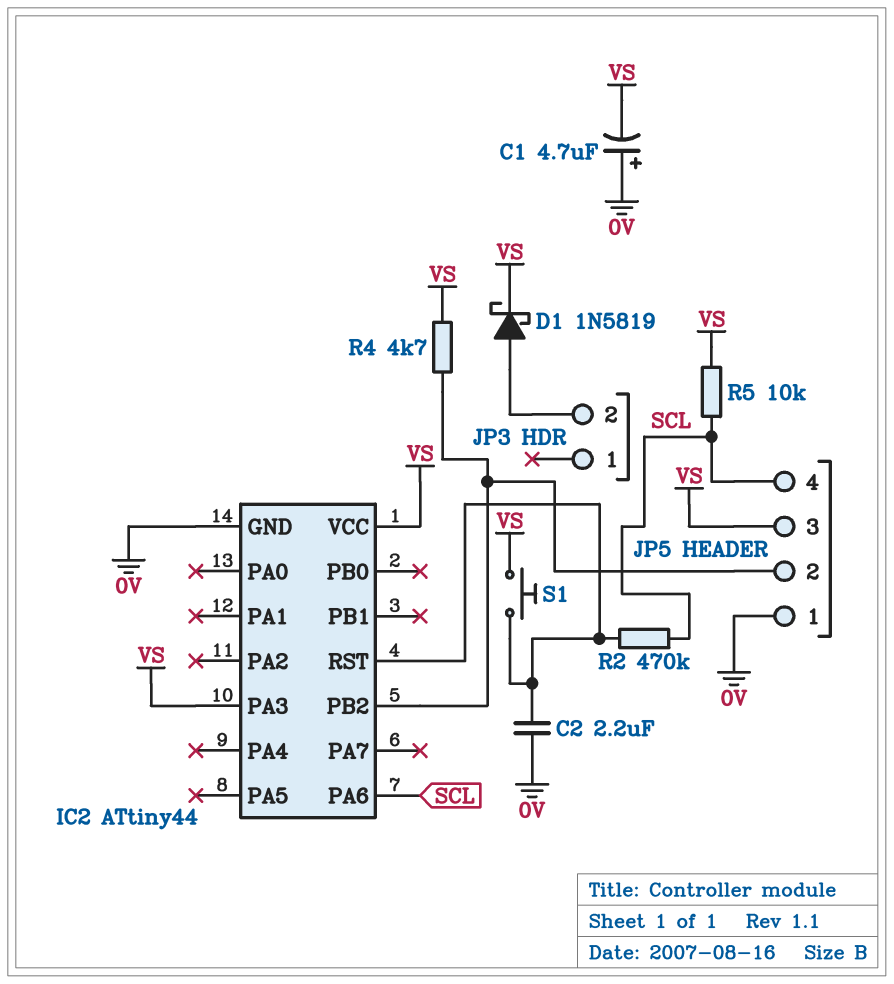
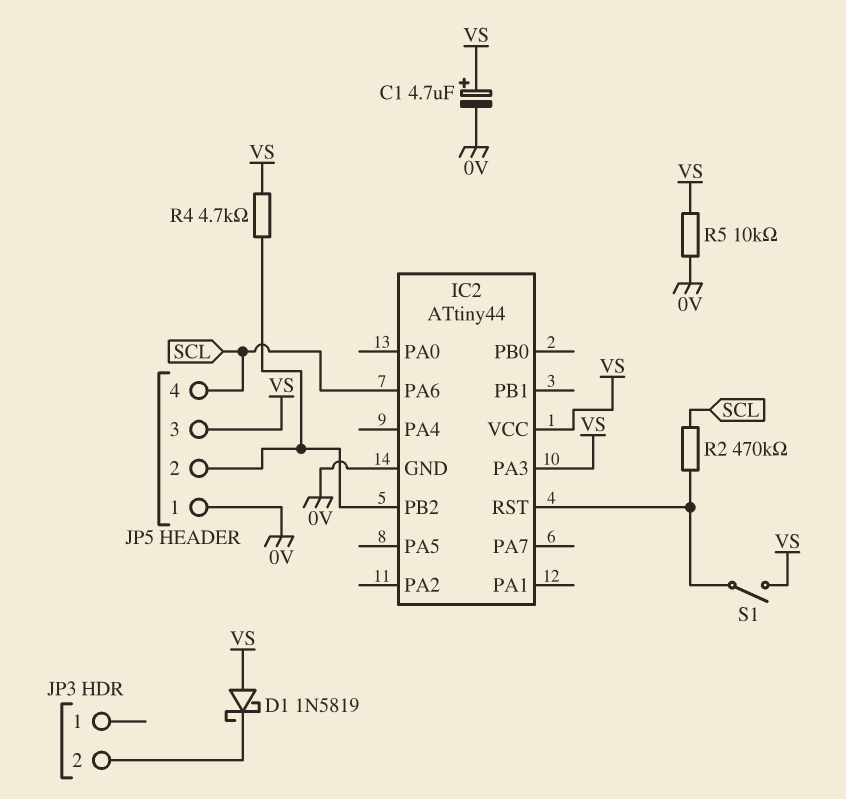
C1: 4.7uF (plus 0V, minus VS) -> 4.7uF (plus VS, minus 0V)
C2: 2.2uF (0V, IC2/RST) -> none
D1: schottky 1N5819 (A JP3/2, K VS) -> schottky 1N5819 (A VS, K JP3/2)
R5: 10k (SCL, VS) -> 10k (0V, VS)
S1: button (IC2/RST, VS) -> switch (IC2/RST, VS)

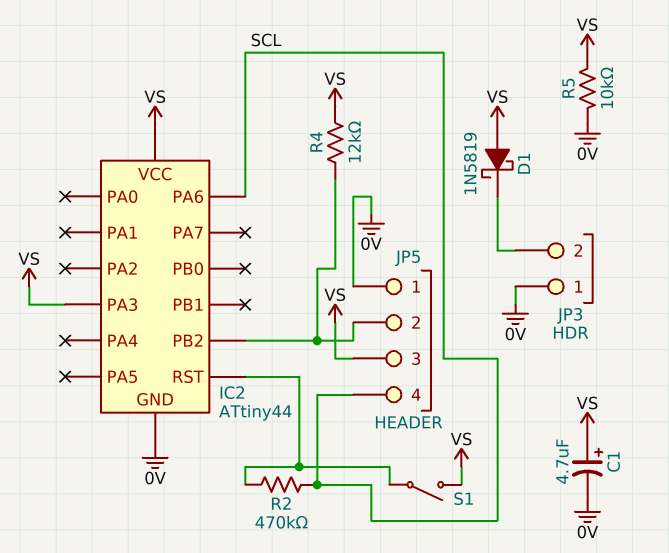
JP3 pin 1: none -> 0V
R4: 4.7k (IC2/PB2, VS) -> 12k (IC2/PB2, VS)

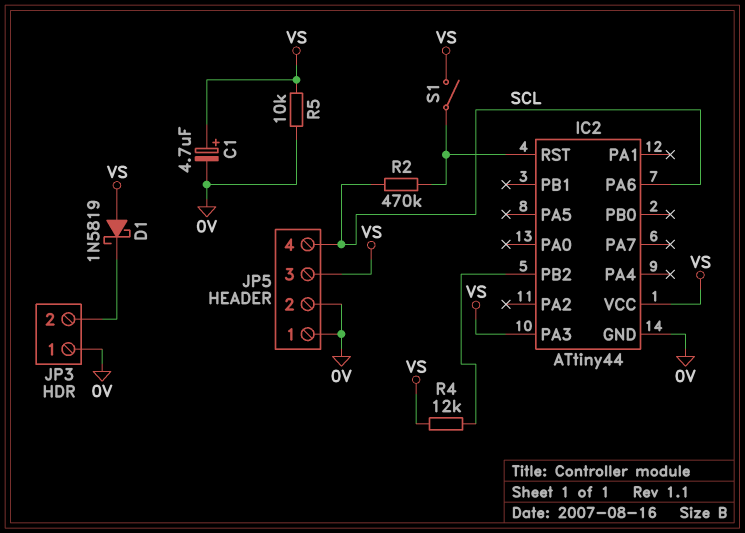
JP5 pin 2: IC2/PB2 -> 0V

